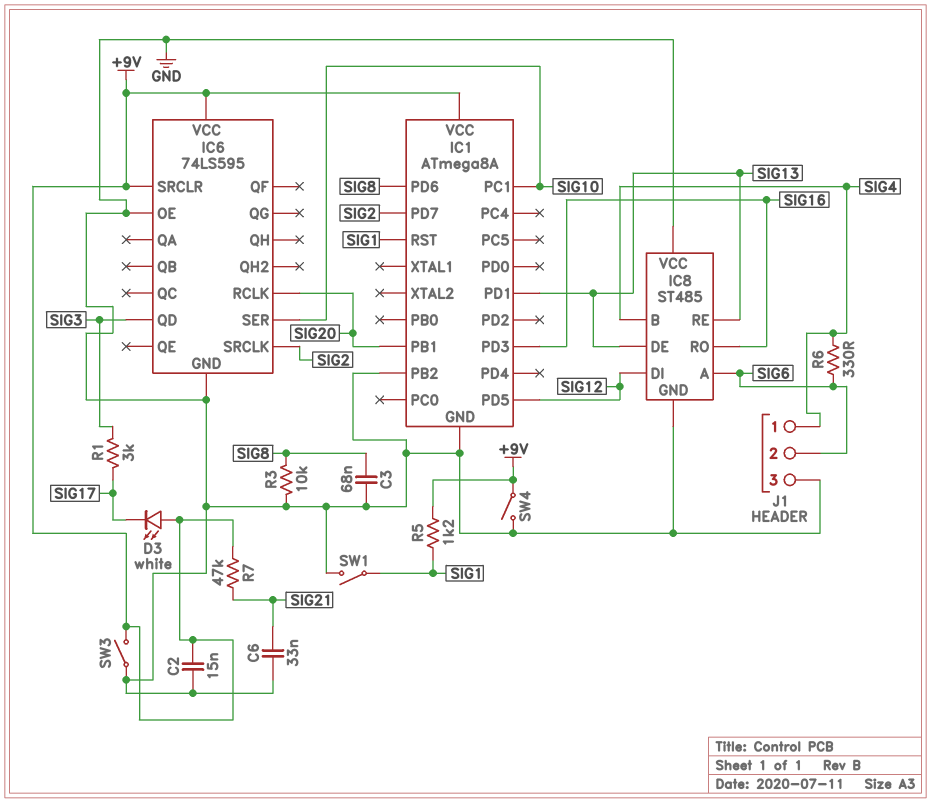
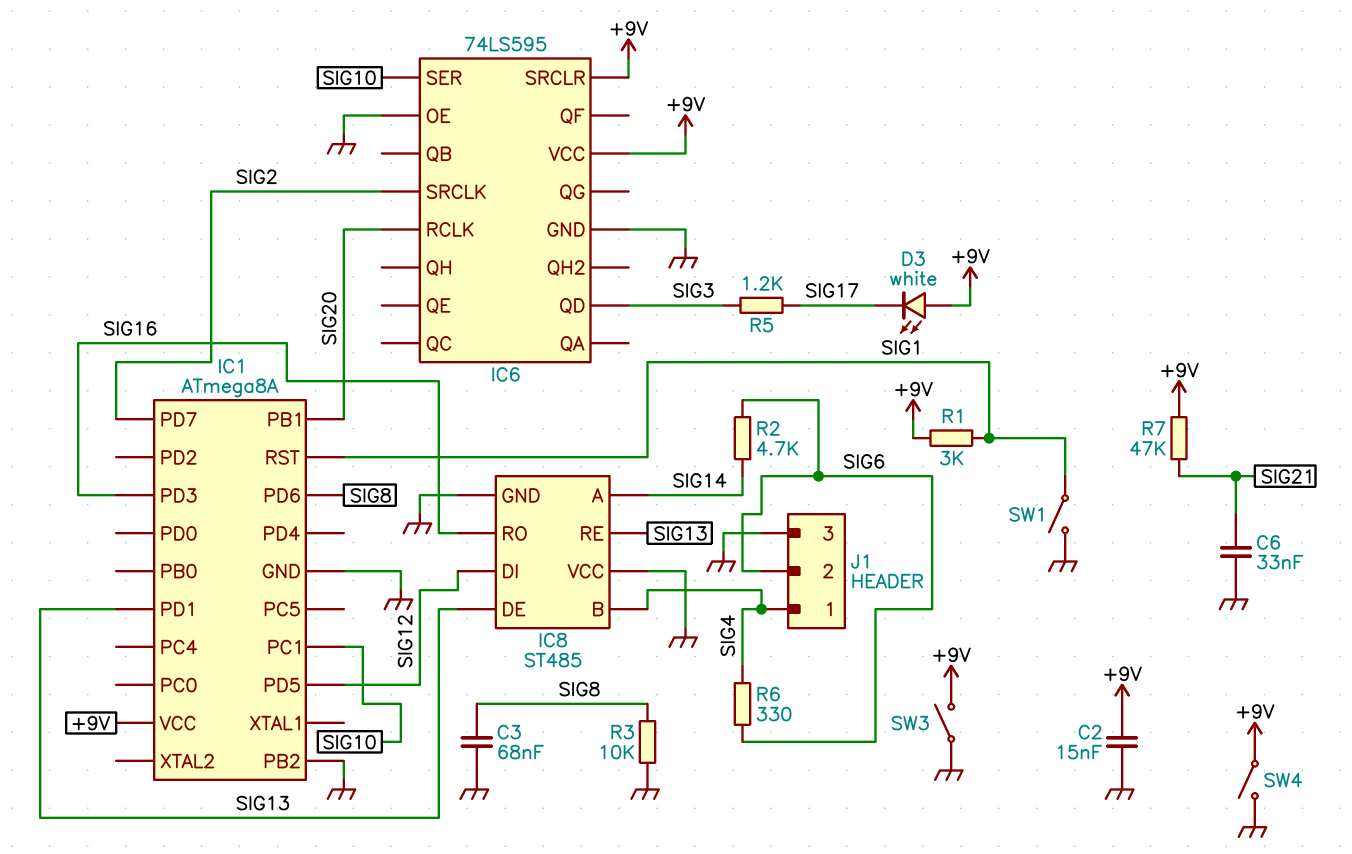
IC8 pin A: SIG6 -> SIG14
R1: 3k (SIG3, SIG17) -> 3k (+9V, SIG1)
R2: none -> 4.7k (SIG6, SIG14)
R5: 1.2k (+9V, SIG1) -> 1.2k (SIG3, SIG17)

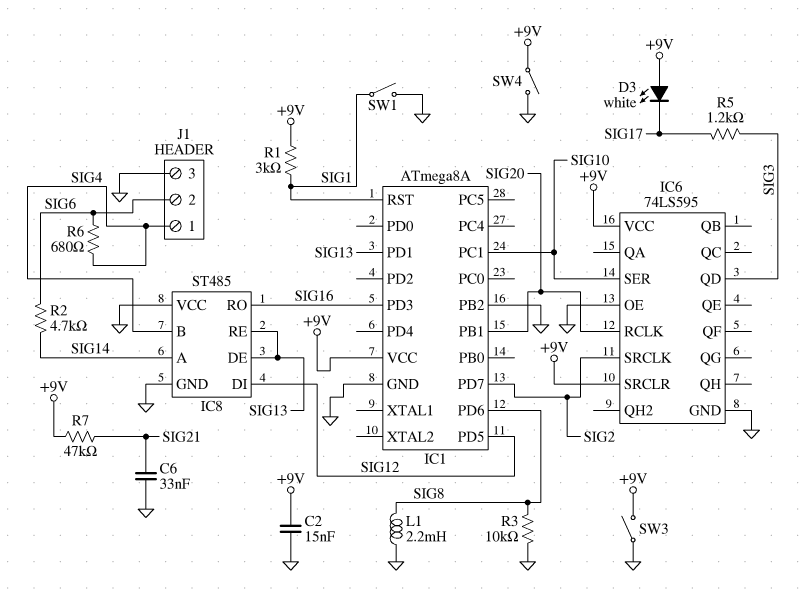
C3: 68nF (GND, SIG8) -> none
L1: none -> 2.2mH (GND, SIG8)
R6: 330 (SIG4, SIG6) -> 680 (SIG4, SIG6)

